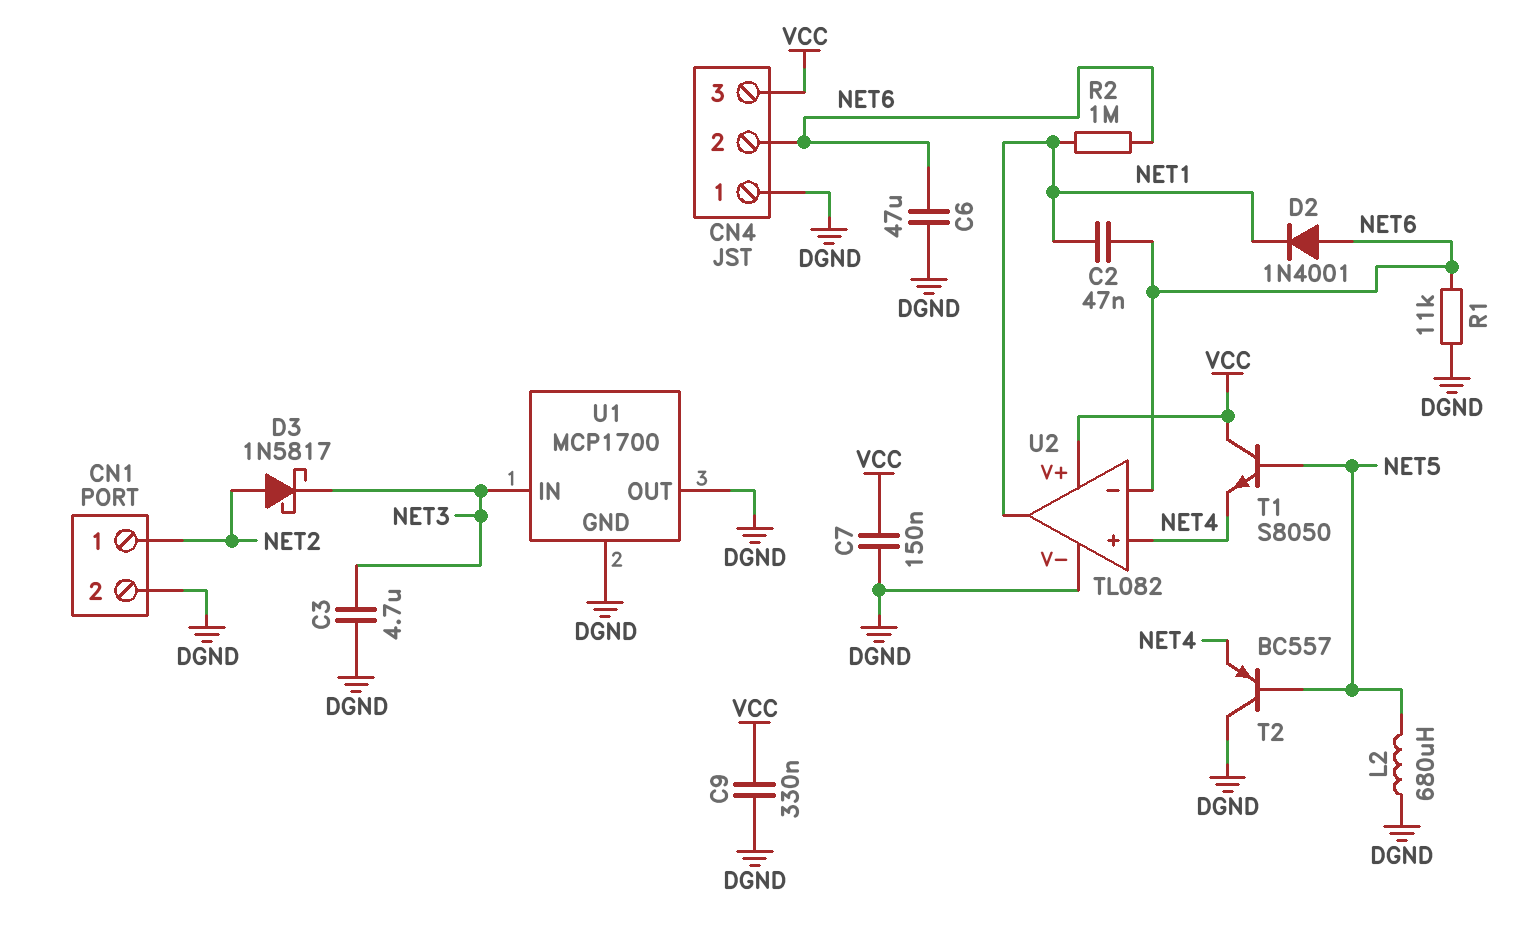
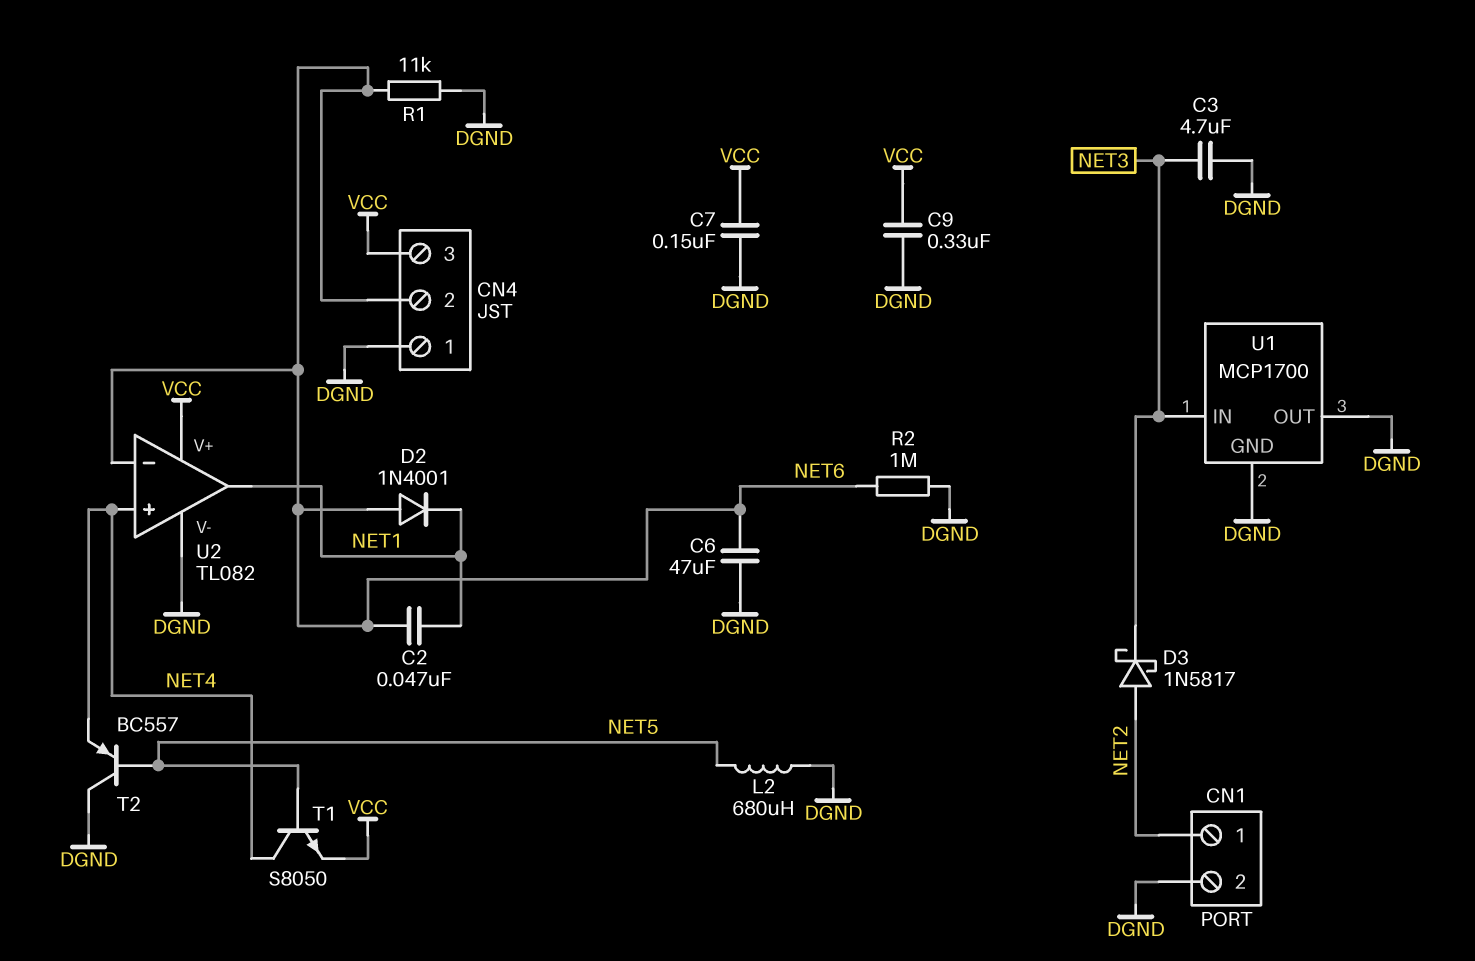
R2: 1M (NET1, NET6) -> 1M (DGND, NET6)
T1: NPN S8050 (B NET5, C VCC, E NET4) -> NPN S8050 (B NET5, C NET4, E VCC)

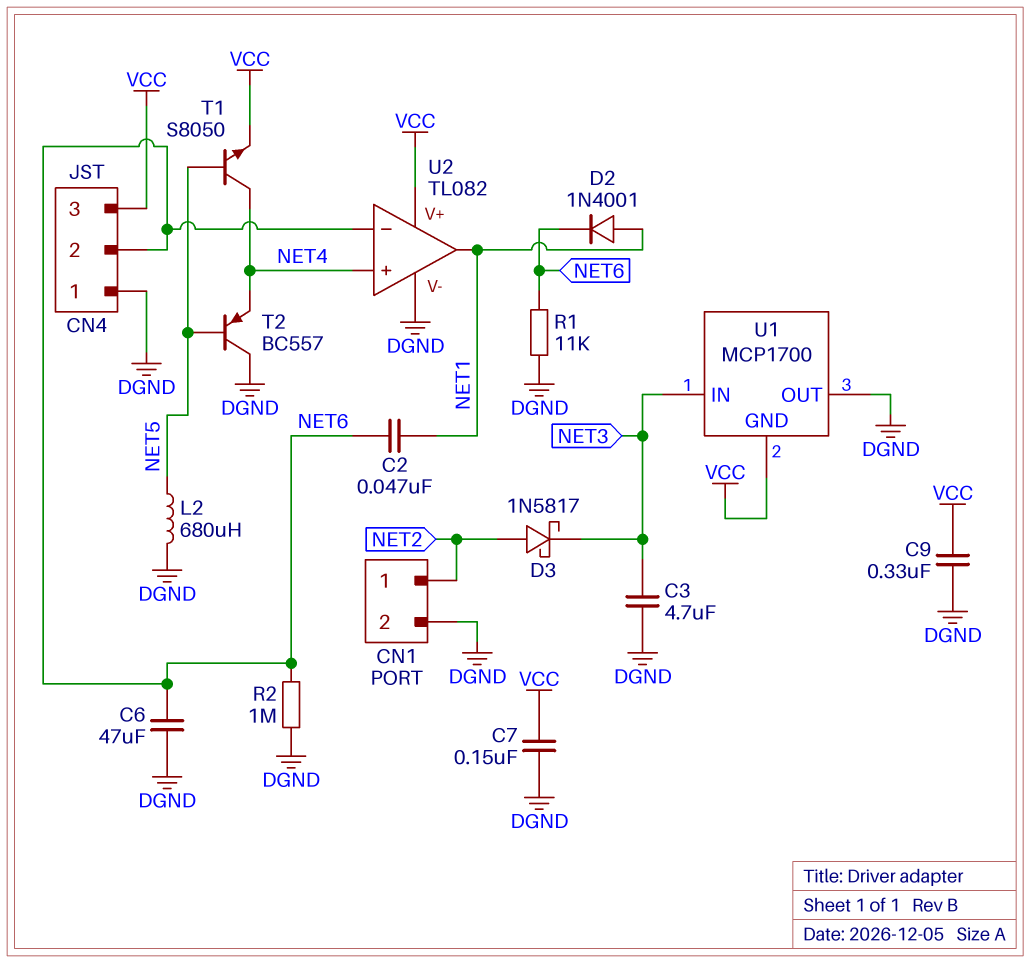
D2: diode 1N4001 (A NET6, K NET1) -> diode 1N4001 (A NET1, K NET6)
U1 pin GND: DGND -> VCC

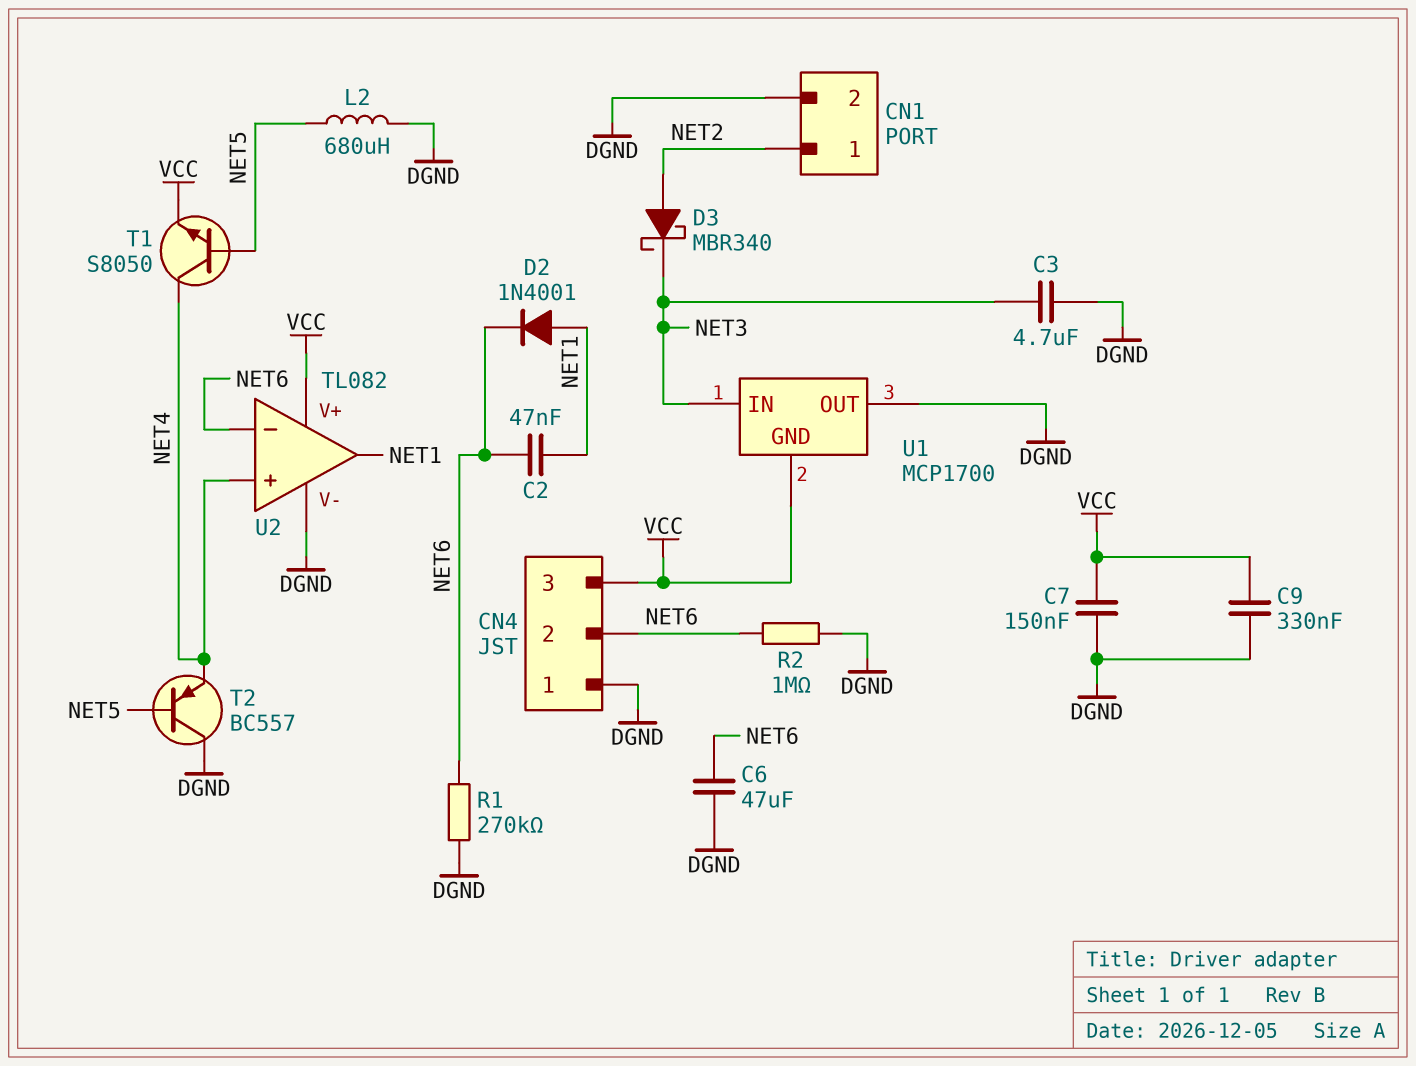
D3: schottky 1N5817 (A NET2, K NET3) -> schottky MBR340 (A NET2, K NET3)
R1: 11k (DGND, NET6) -> 270k (DGND, NET6)

